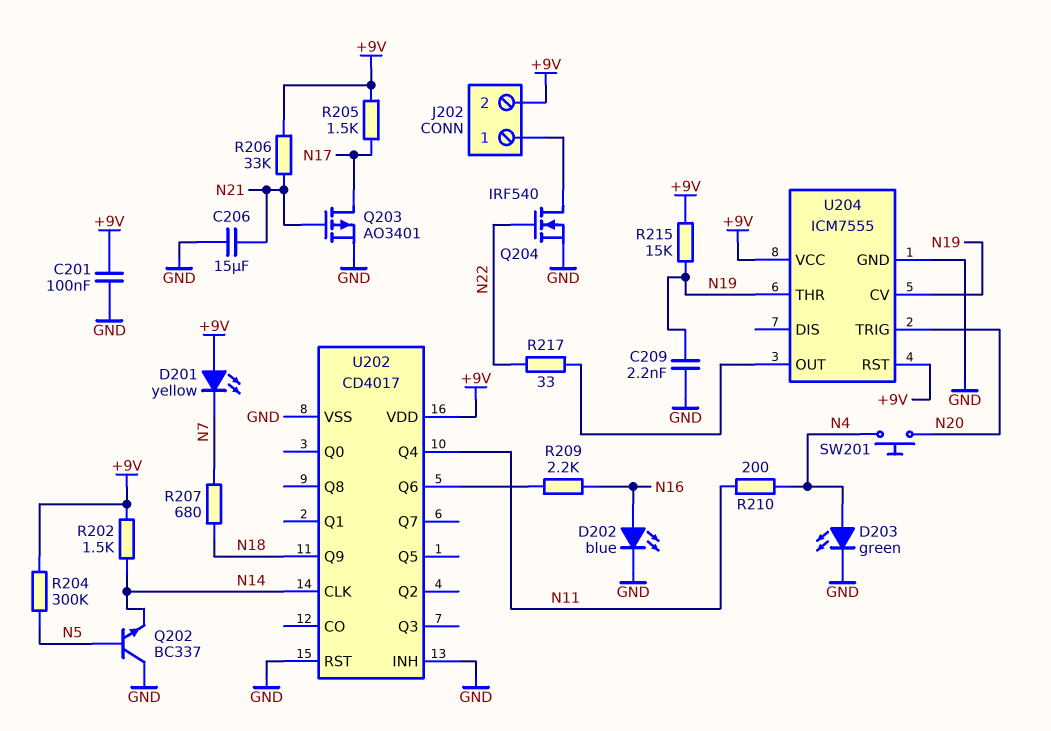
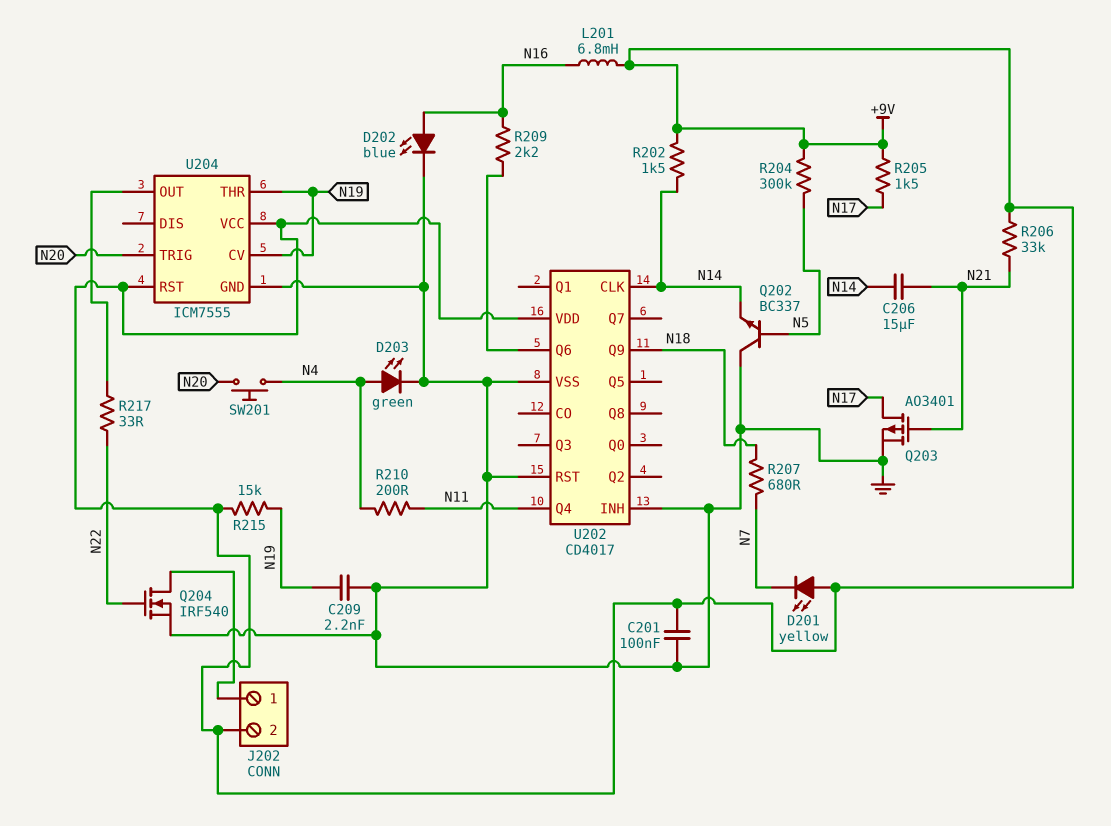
C206: 15uF (GND, N21) -> 15uF (N14, N21)
L201: none -> 6.8mH (+9V, N16)

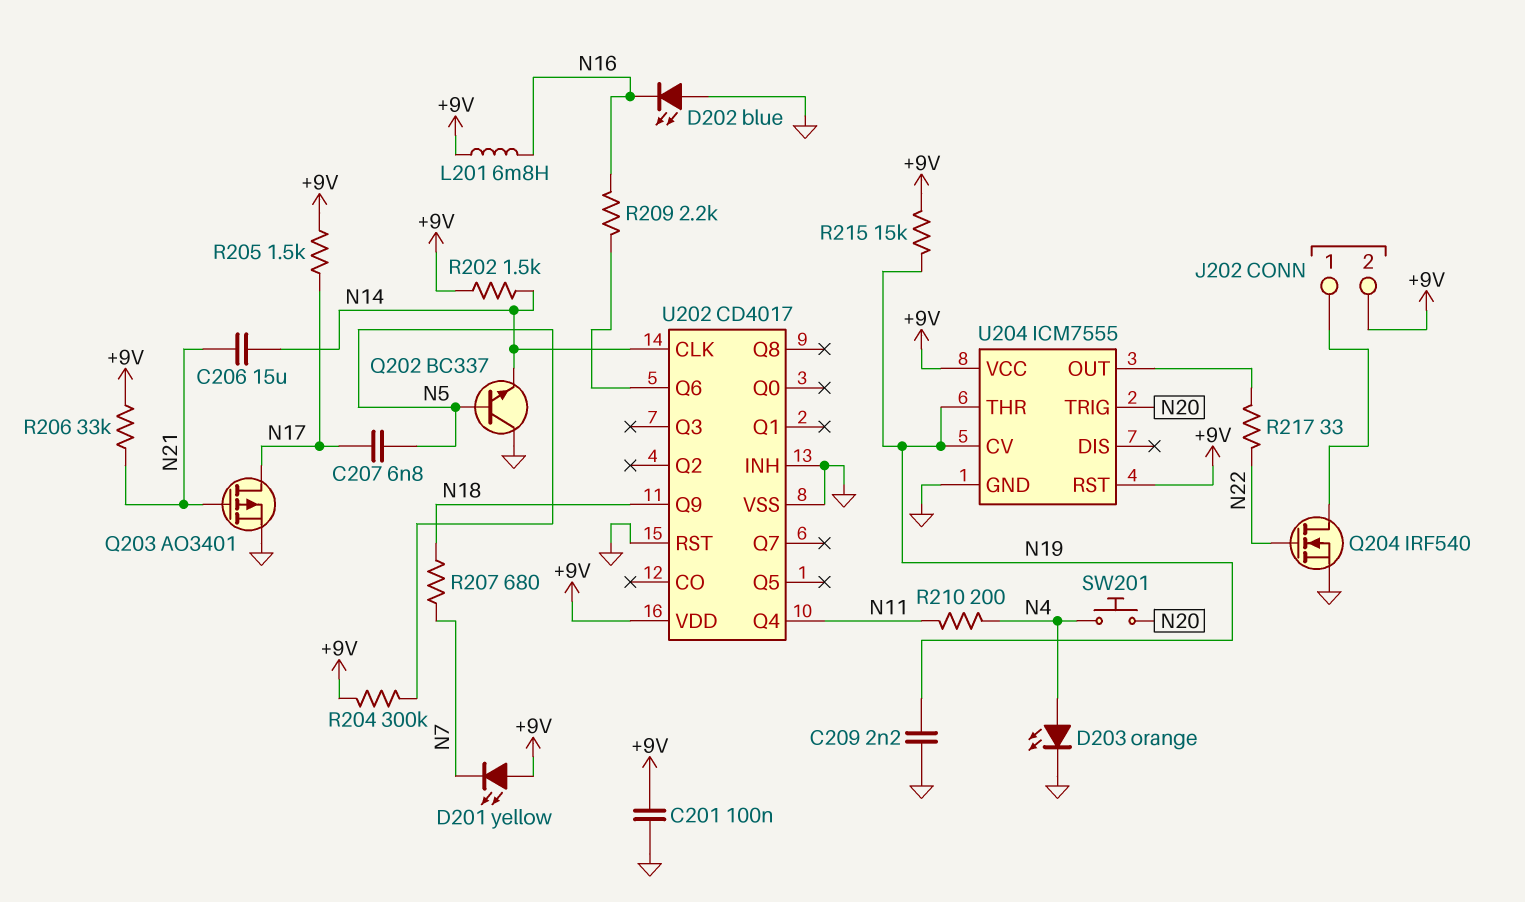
C207: none -> 6.8nF (N5, N17)
D202: LED blue (A N16, K GND) -> LED blue (A GND, K N16)
D203: LED green (A N4, K GND) -> LED orange (A N4, K GND)

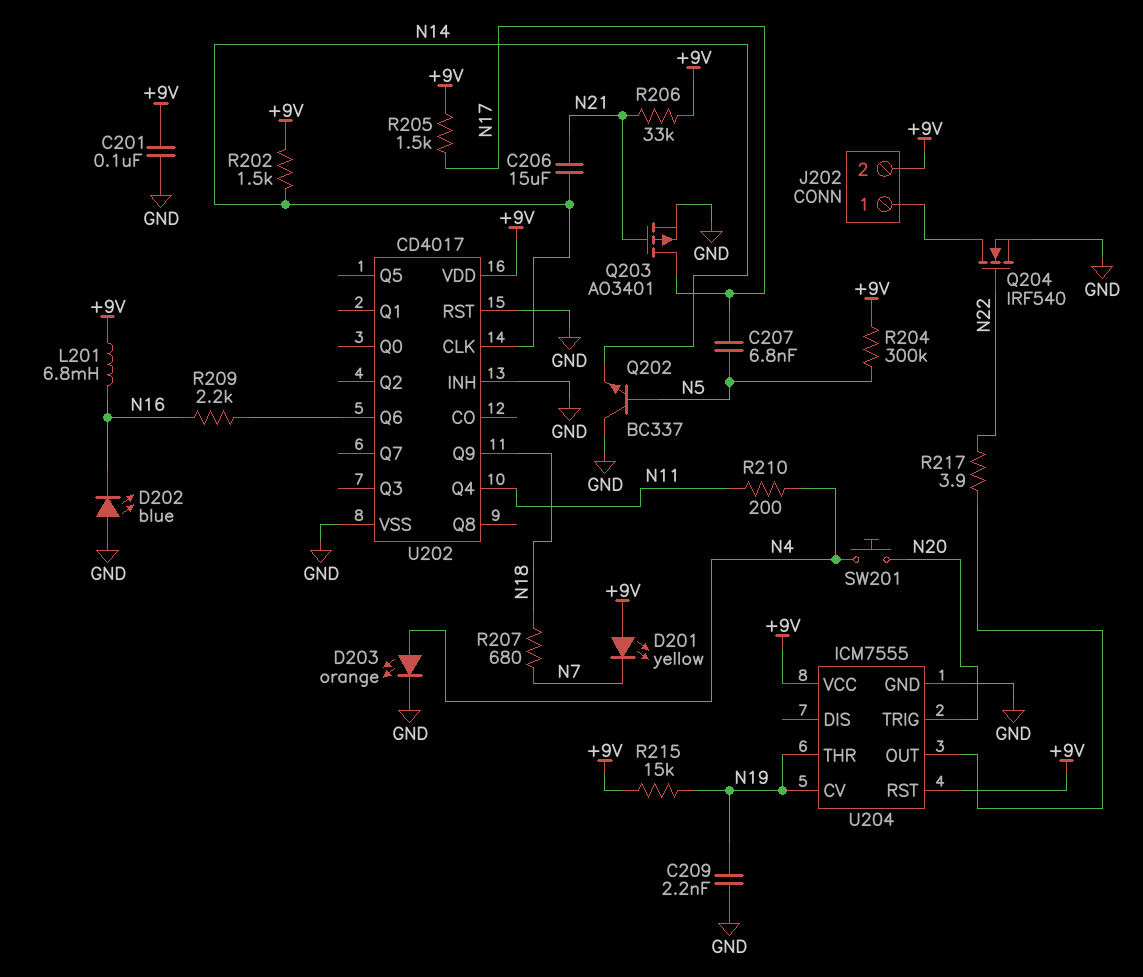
R217: 33 (N22, U204/OUT) -> 3.9 (N22, U204/OUT)

